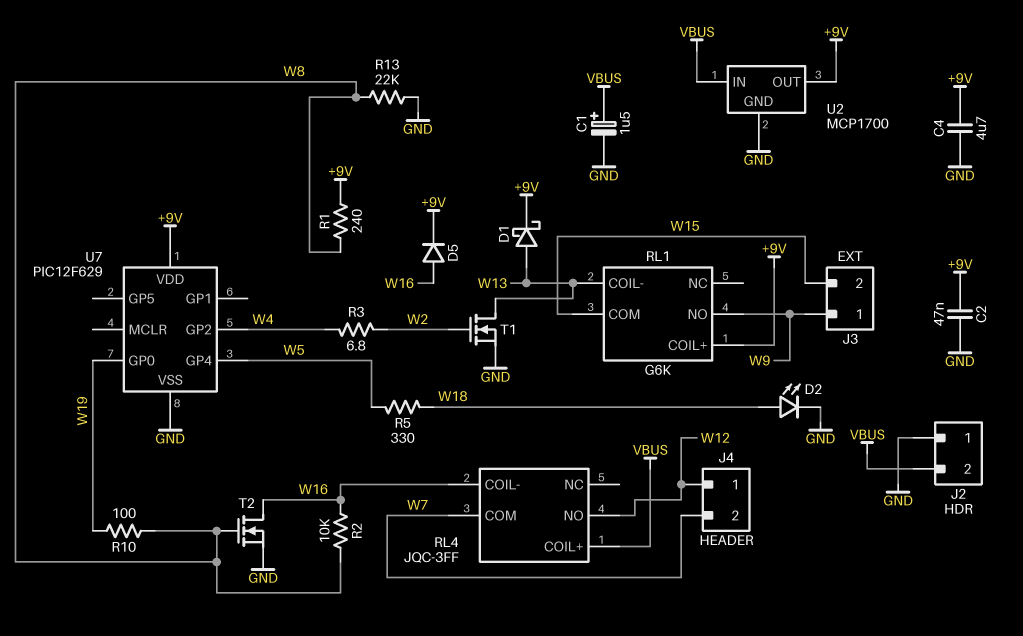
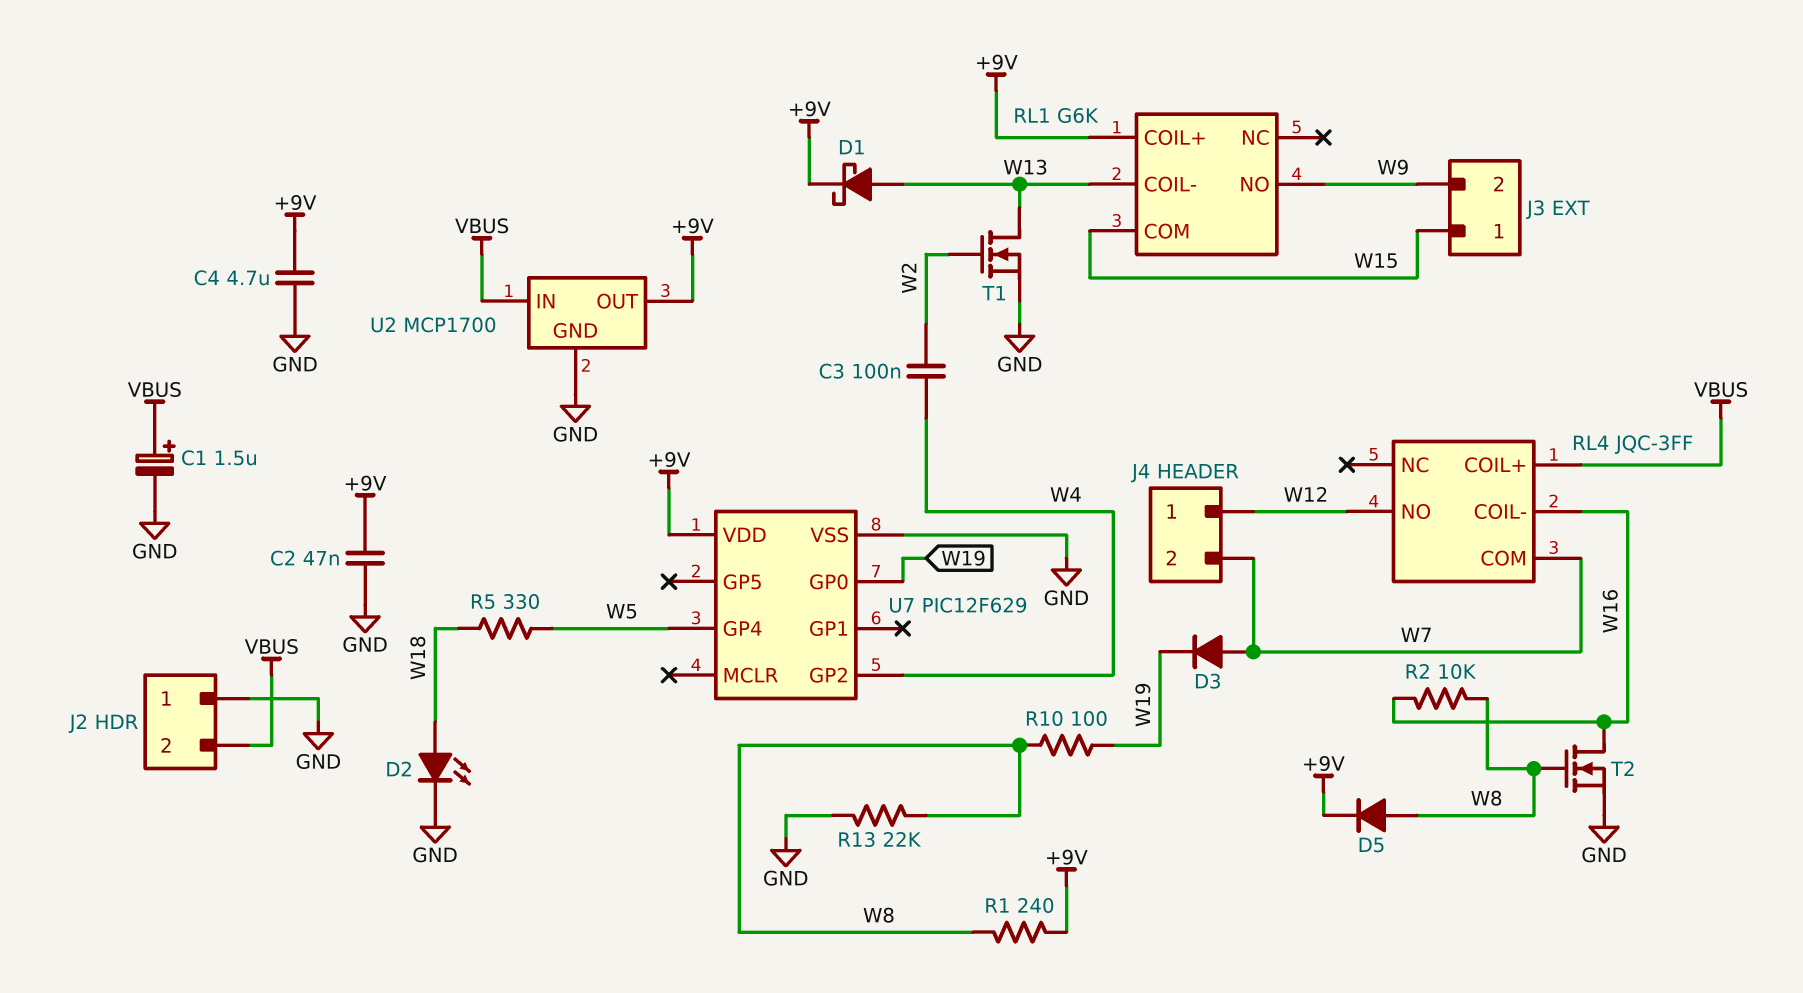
C3: none -> 100nF (W2, W4)
D3: none -> diode (A W7, K W19)
D5: diode (A W16, K +9V) -> diode (A W8, K +9V)
J3 pin 1: W9 -> W15
J3 pin 2: W15 -> W9
R3: 6.8 (W2, W4) -> none

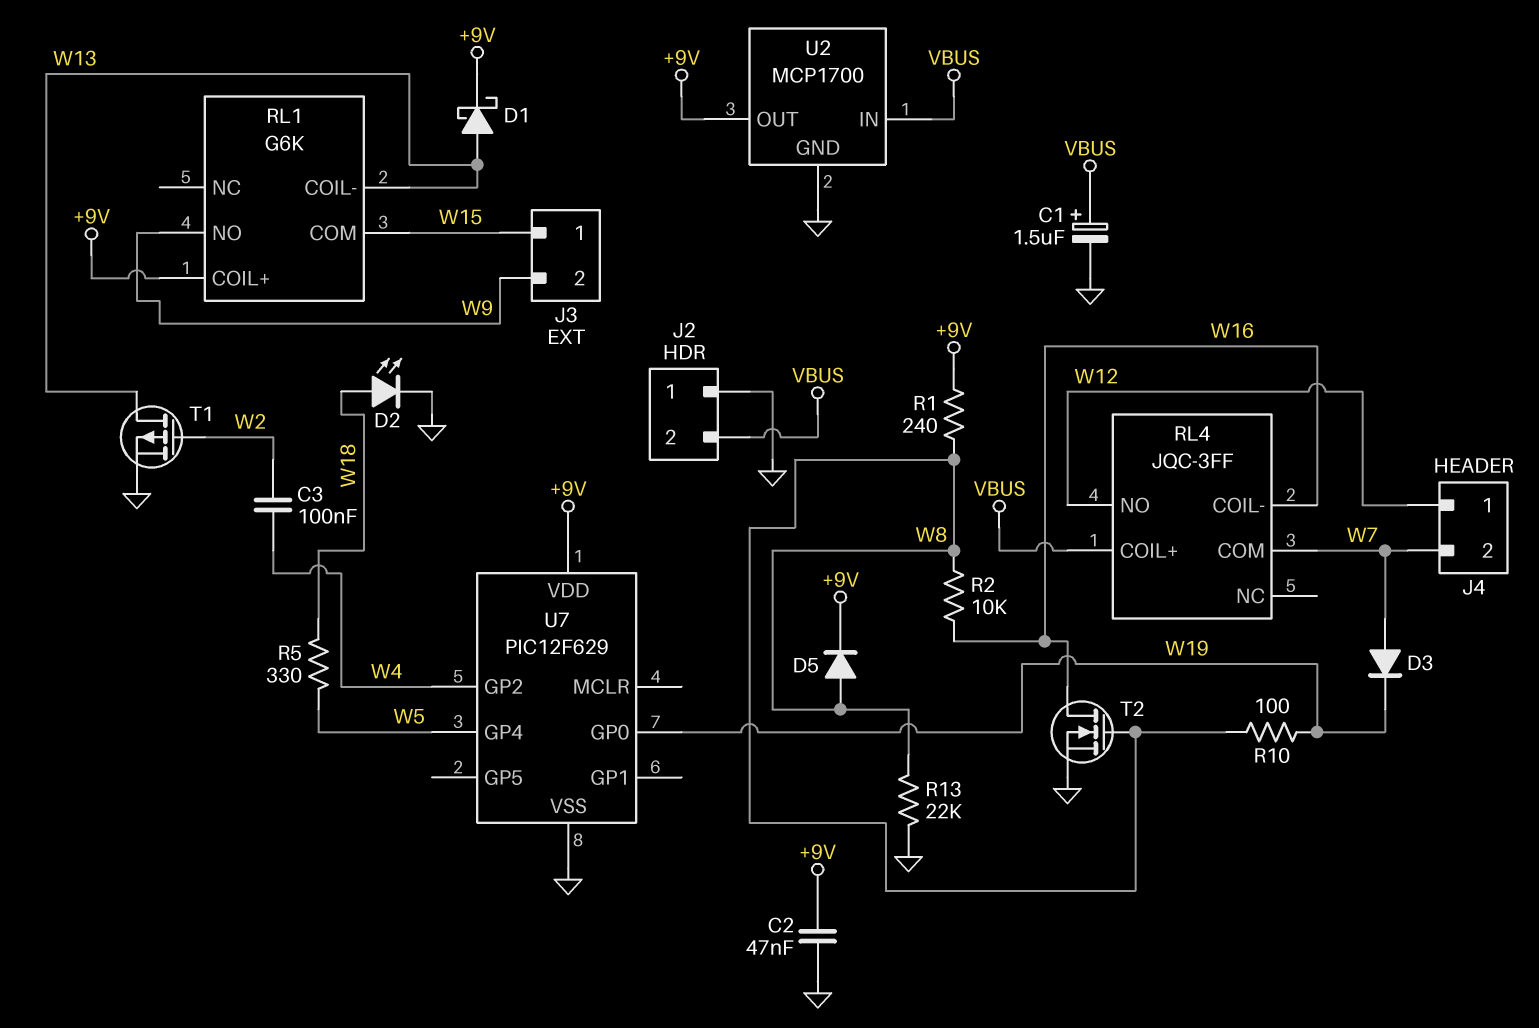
C4: 4.7uF (+9V, GND) -> none
T1: NMOS (G W2, D W13, S GND) -> PMOS (G W2, D W13, S GND)

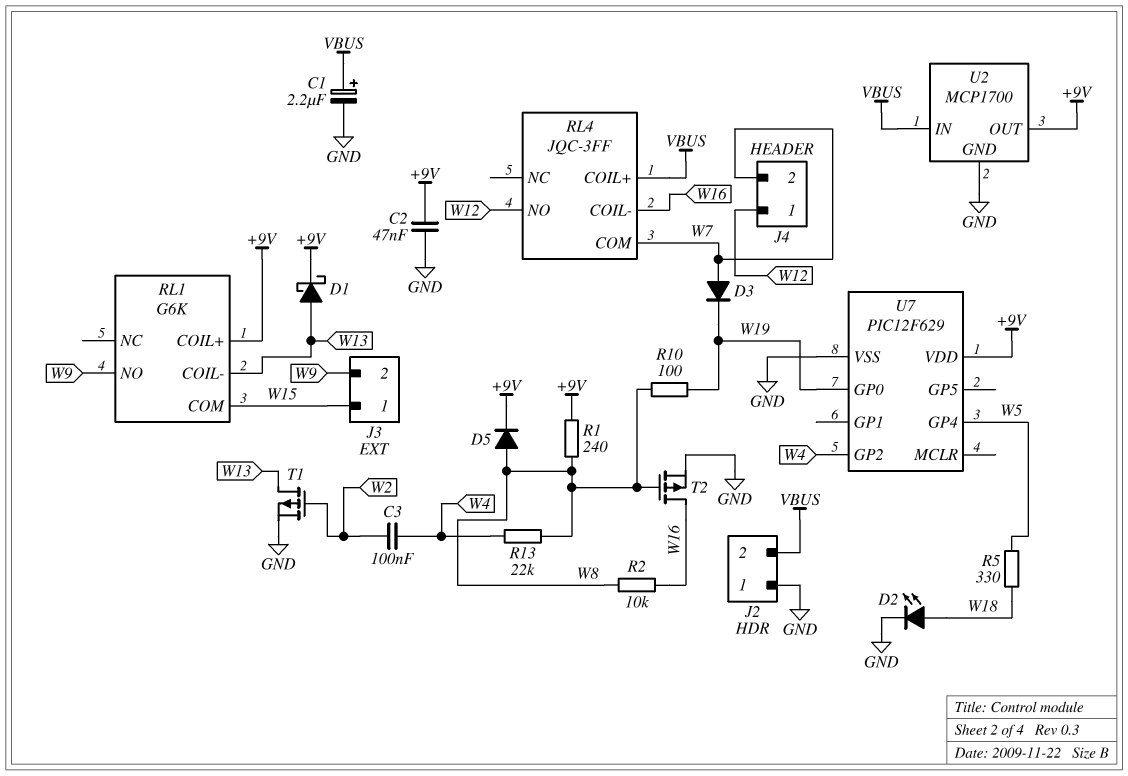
C1: 1.5uF (plus VBUS, minus GND) -> 2.2uF (plus VBUS, minus GND)
R13: 22k (GND, W8) -> 22k (W4, W8)
T2: NMOS (G W8, D W16, S GND) -> PMOS (G W8, D W16, S GND)

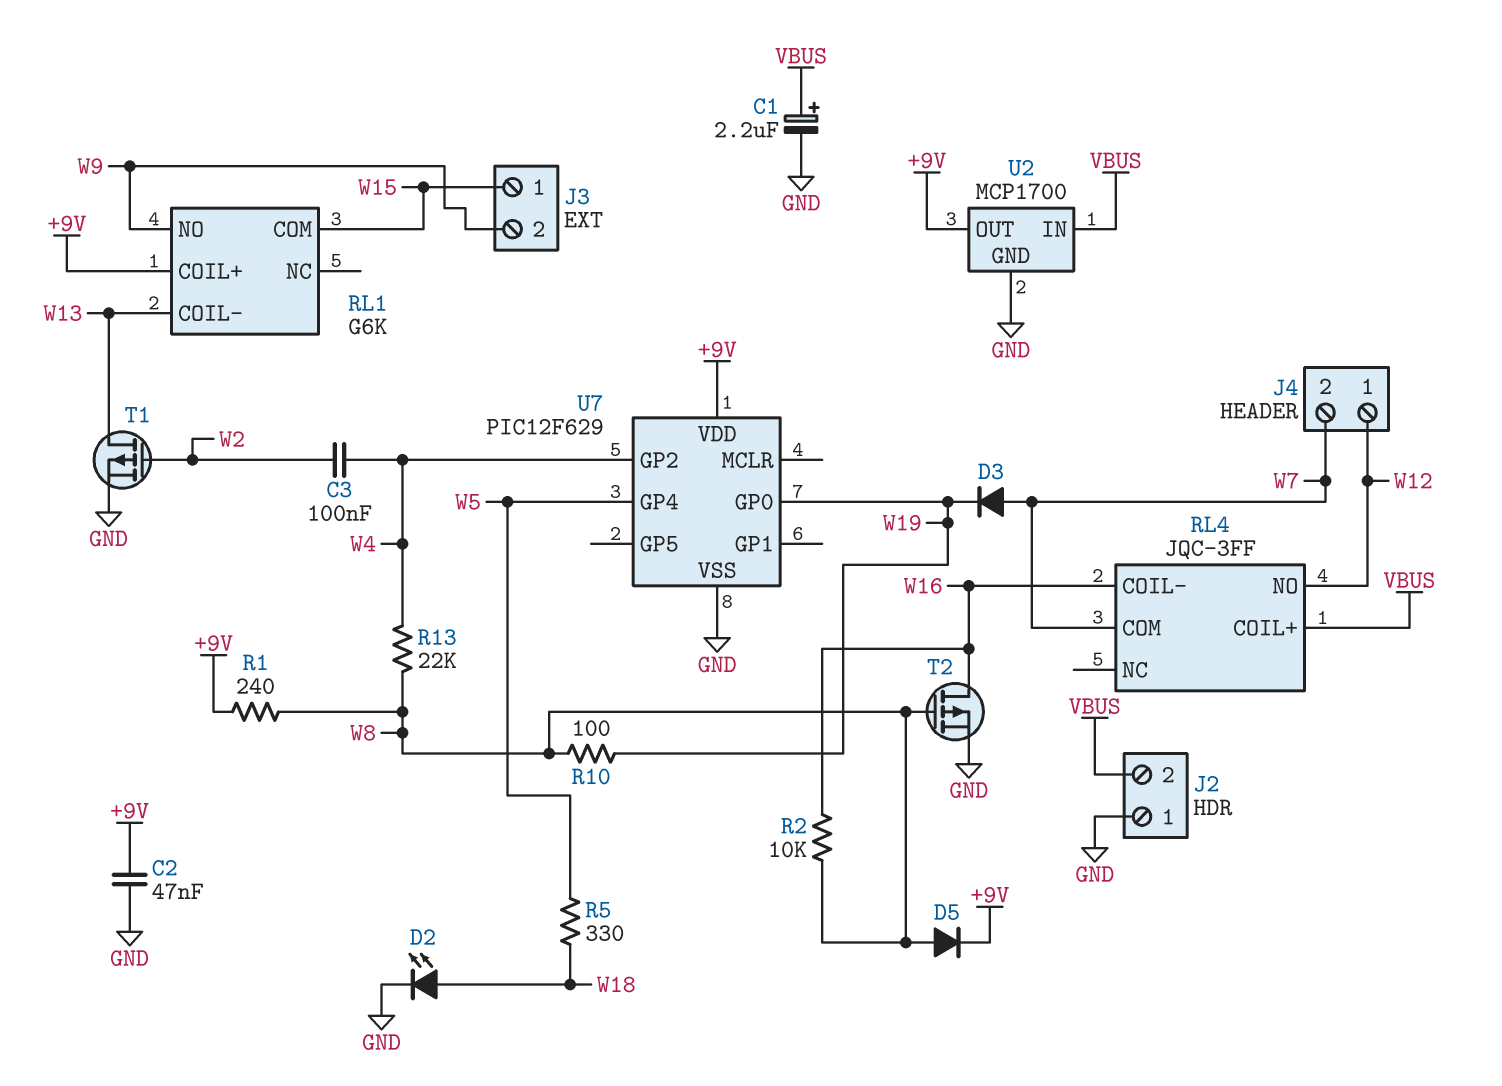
D1: schottky (A W13, K +9V) -> none

